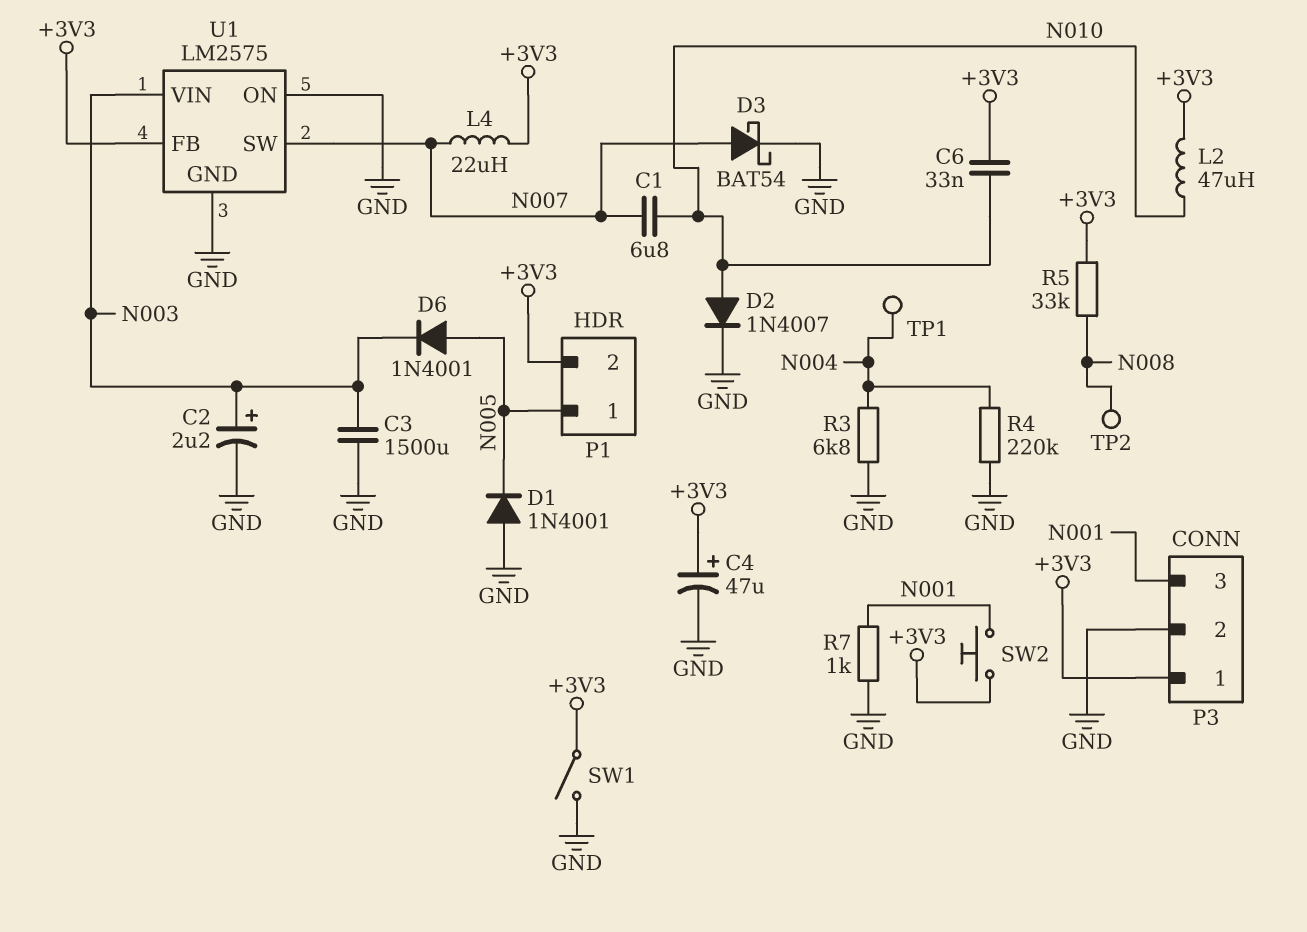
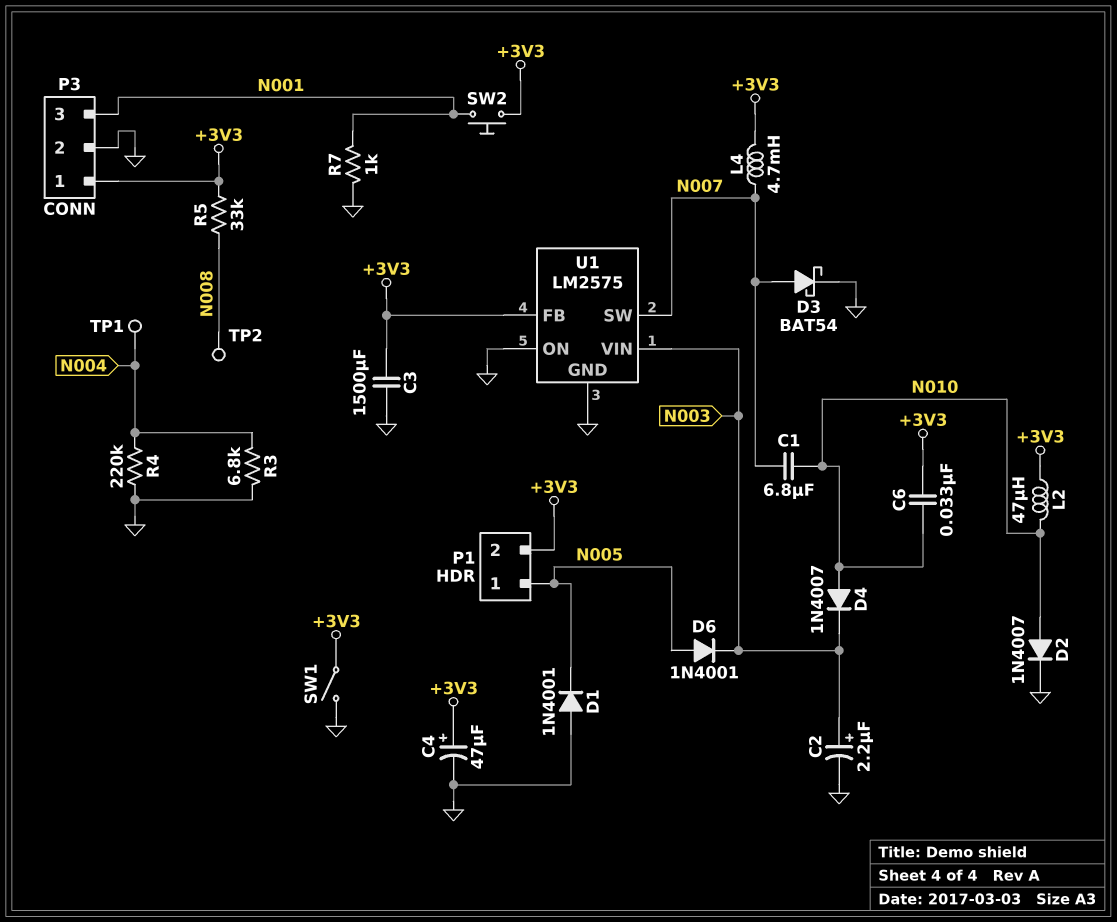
C3: 1500uF (GND, N003) -> 1500uF (+3V3, GND)
D4: none -> diode 1N4007 (A N010, K N003)
L4: 22uH (+3V3, N007) -> 4.7mH (+3V3, N007)

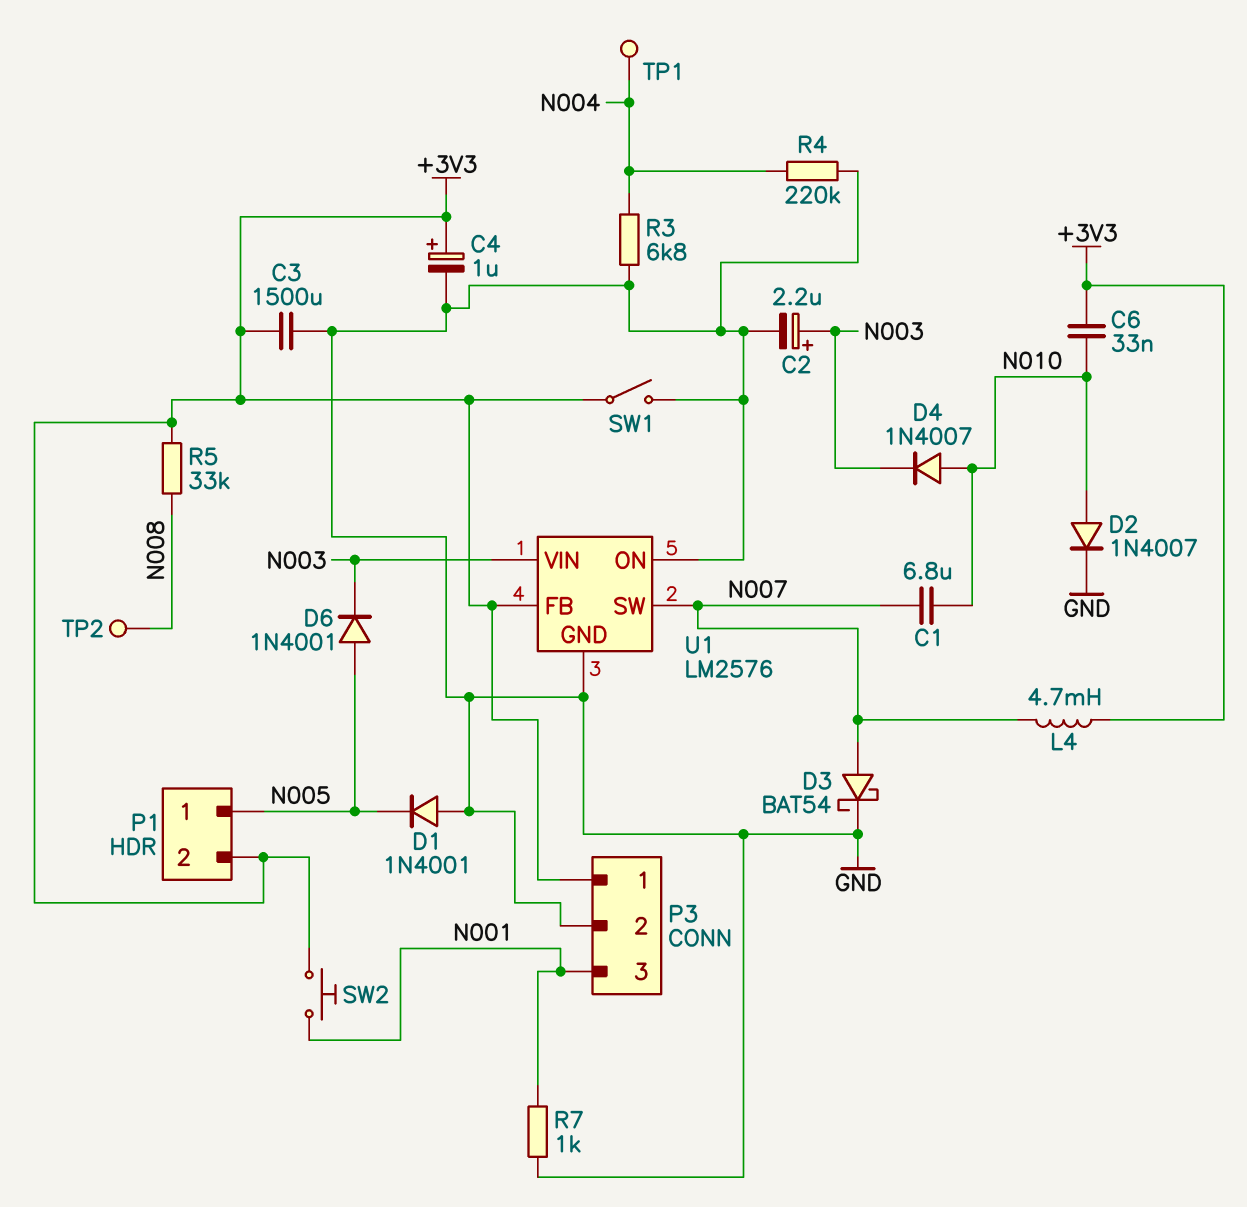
C4: 47uF (plus +3V3, minus GND) -> 1uF (plus +3V3, minus GND)
L2: 47uH (+3V3, N010) -> none
U1: LM2575 -> LM2576

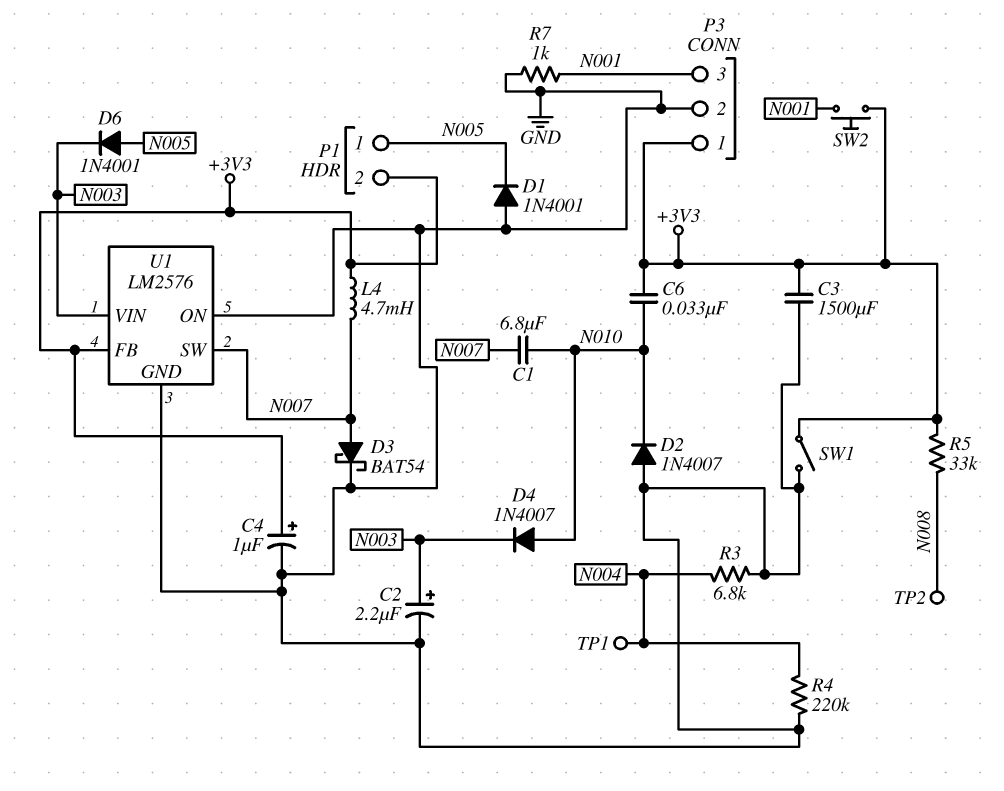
D2: diode 1N4007 (A N010, K GND) -> diode 1N4007 (A GND, K N010)

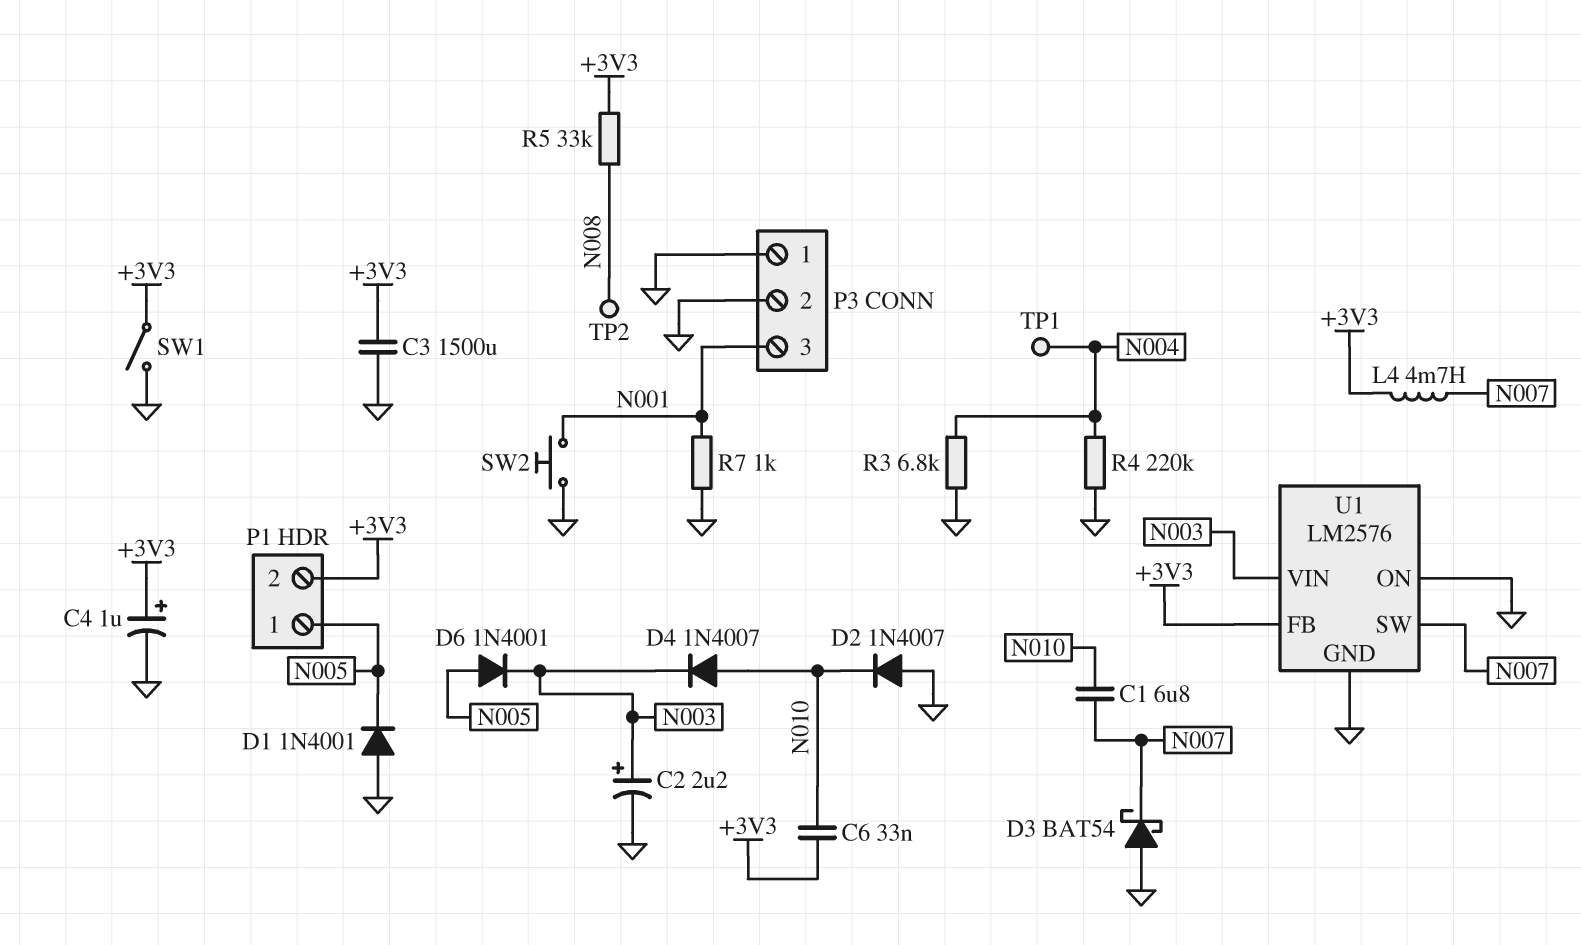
D3: schottky BAT54 (A N007, K GND) -> schottky BAT54 (A GND, K N007)
P3 pin 1: +3V3 -> GND
SW2: button (+3V3, N001) -> button (GND, N001)

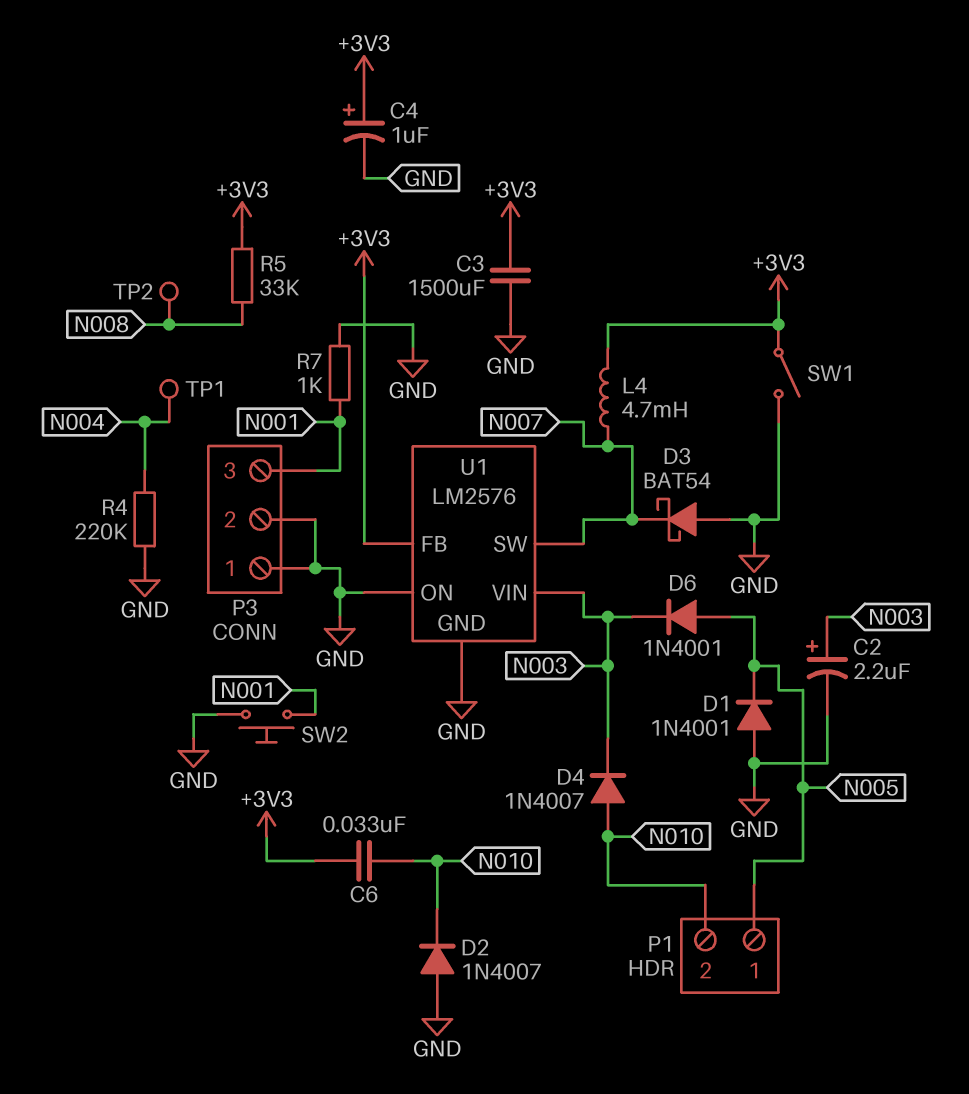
C1: 6.8uF (N007, N010) -> none
P1 pin 2: +3V3 -> N010
R3: 6.8k (GND, N004) -> none

